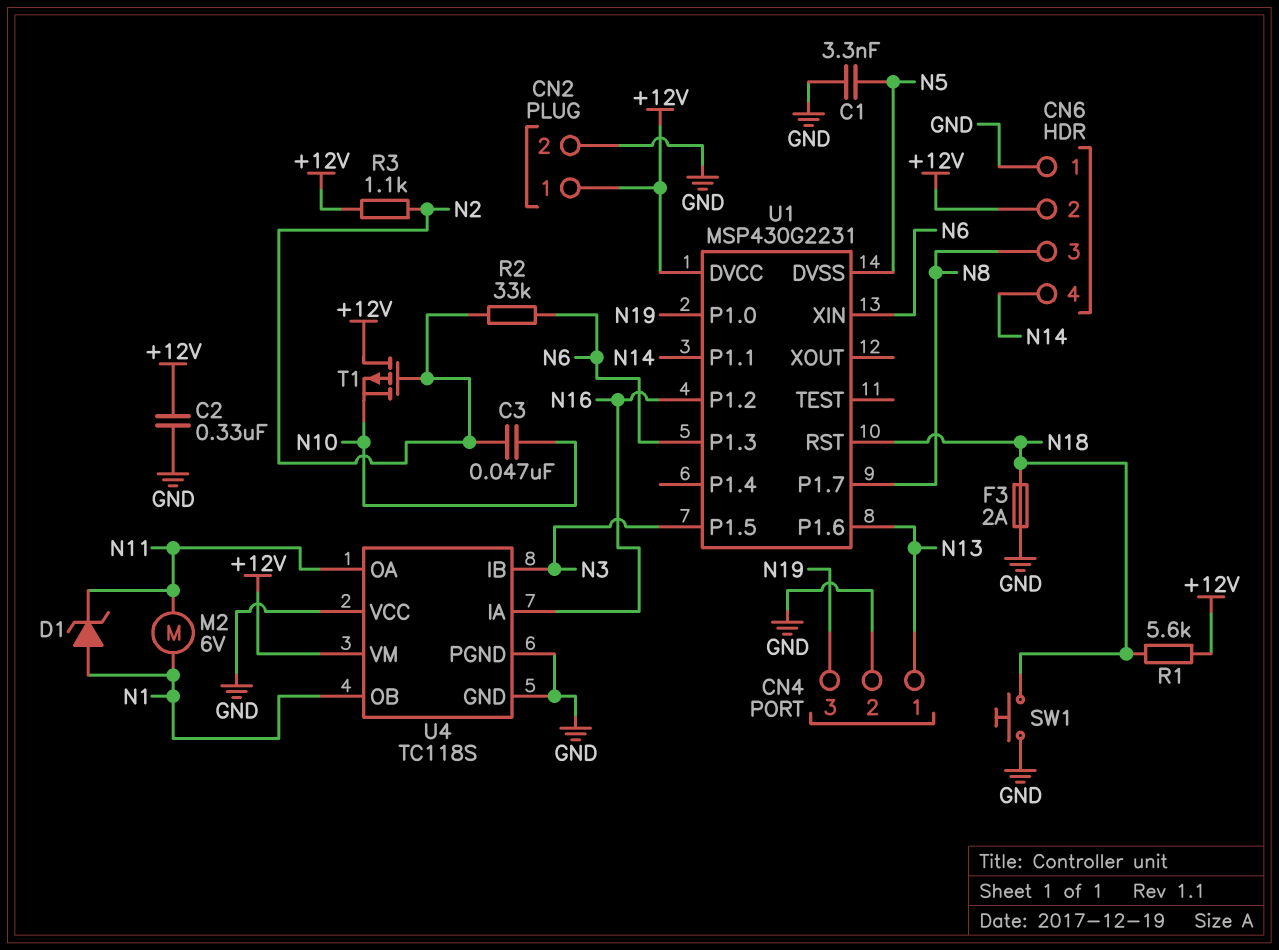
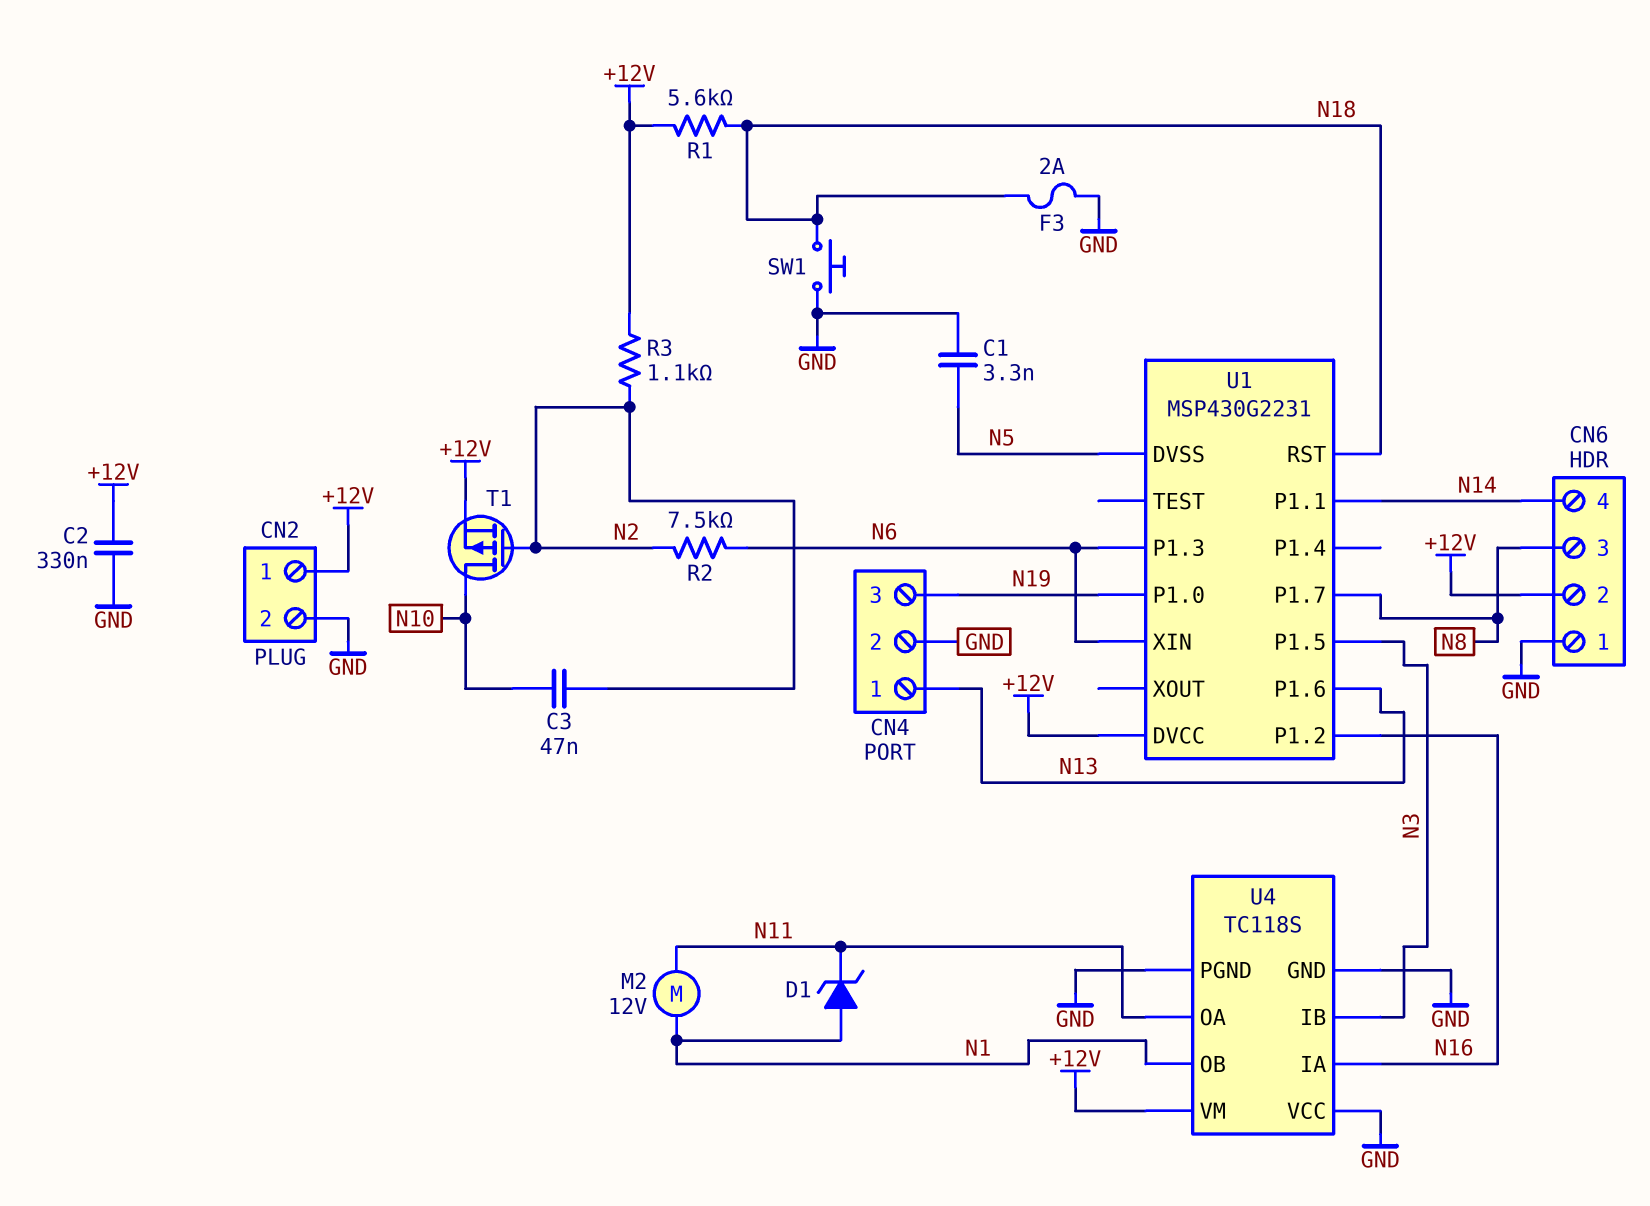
M2: motor 6V (N1, N11) -> motor 12V (N1, N11)
R2: 33k (N2, N6) -> 7.5k (N2, N6)
T1: PMOS (G N2, D +12V, S N10) -> PMOS (G N2, D N10, S +12V)

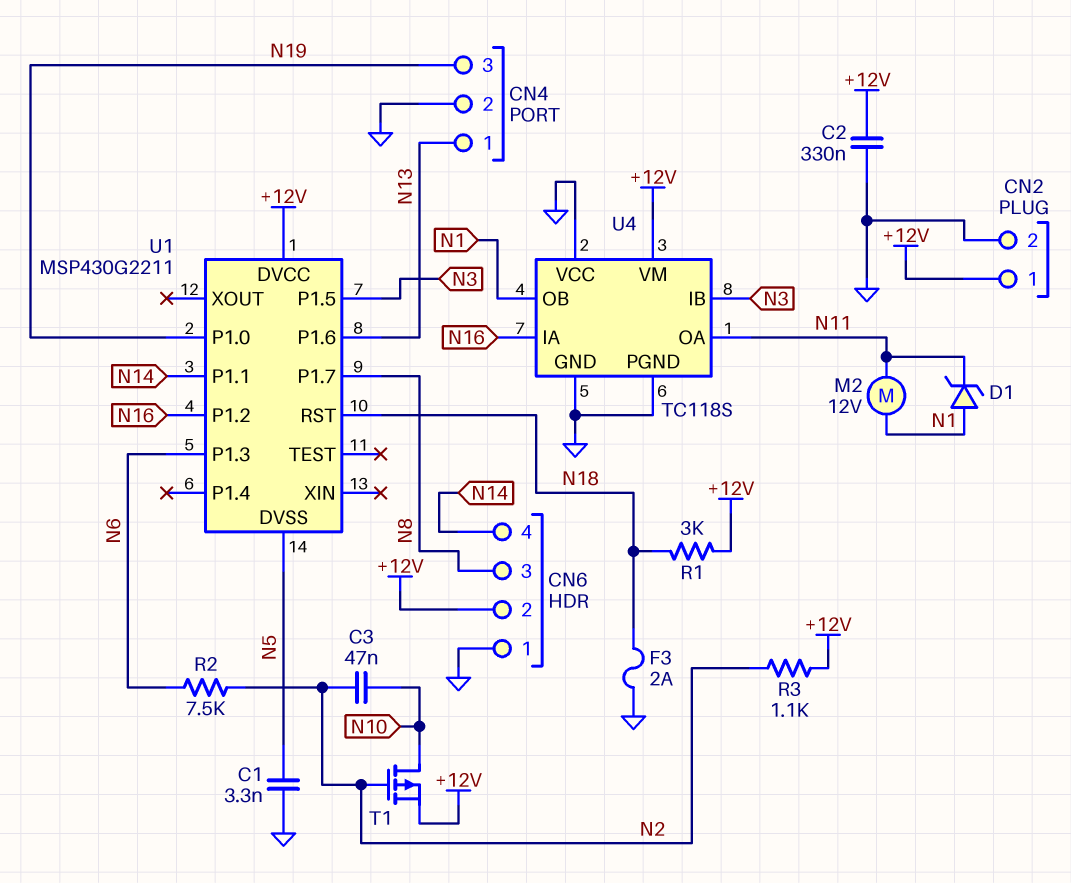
R1: 5.6k (+12V, N18) -> 3k (+12V, N18)
SW1: button (GND, N18) -> none
U1: MSP430G2231 -> MSP430G2211
U1 pin XIN: N6 -> none

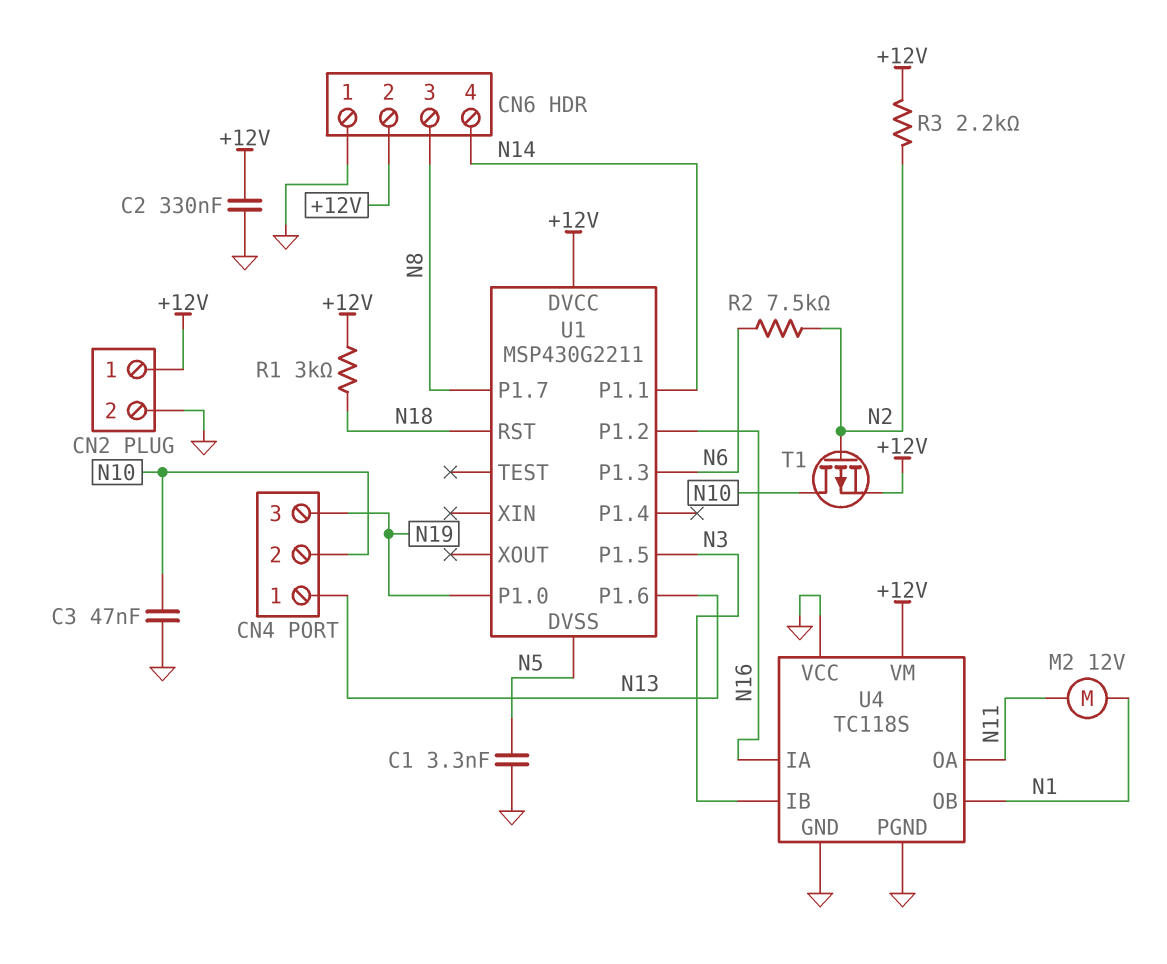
C3: 47nF (N2, N10) -> 47nF (GND, N10)
CN4 pin 2: GND -> N10
D1: zener (A N1, K N11) -> none
F3: 2A (GND, N18) -> none
R3: 1.1k (+12V, N2) -> 2.2k (+12V, N2)

